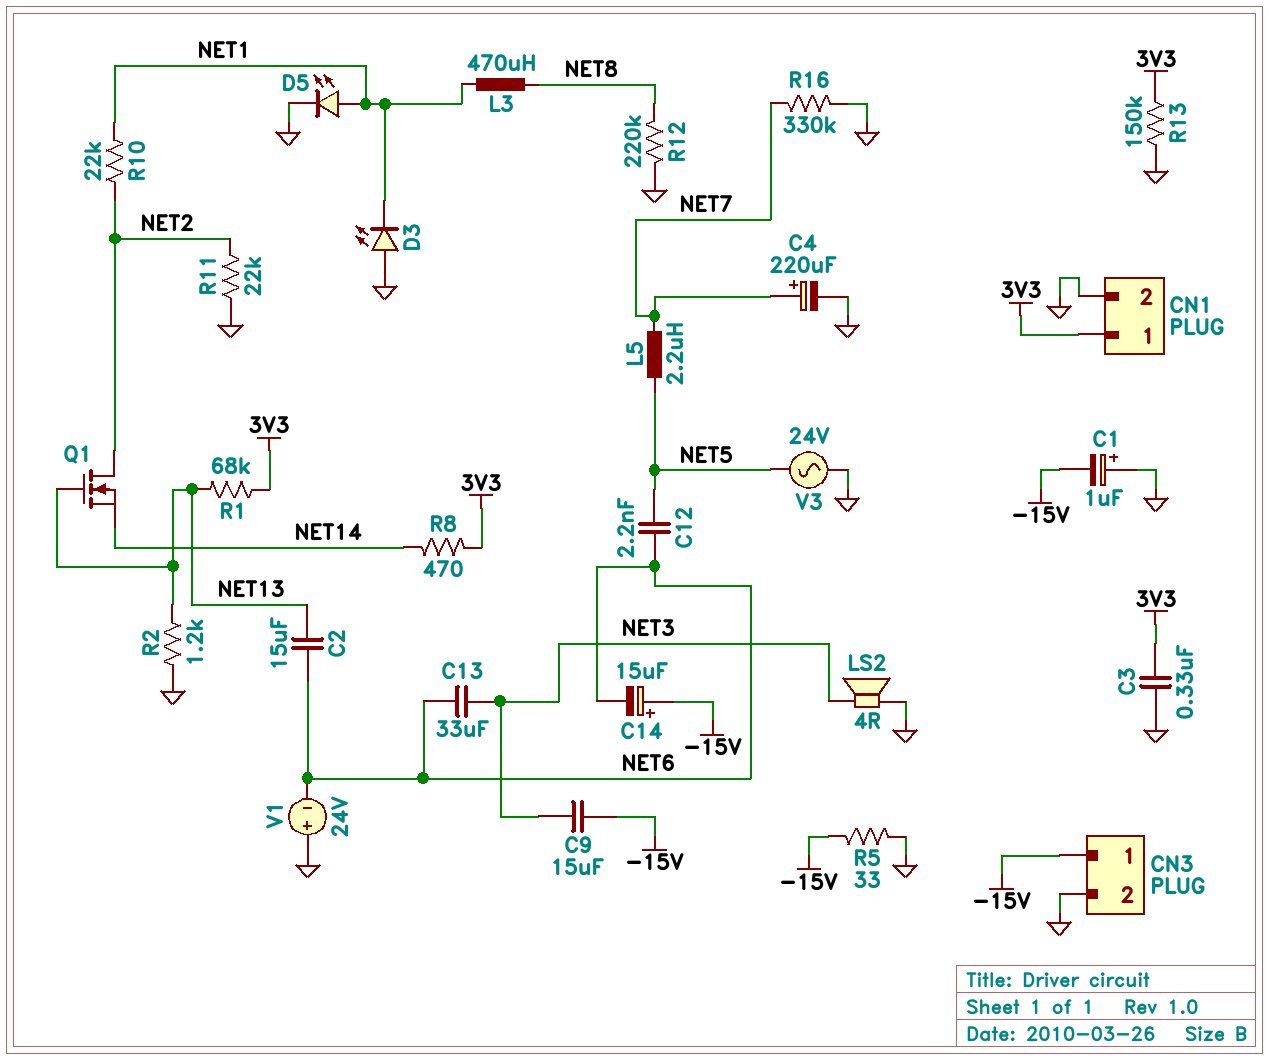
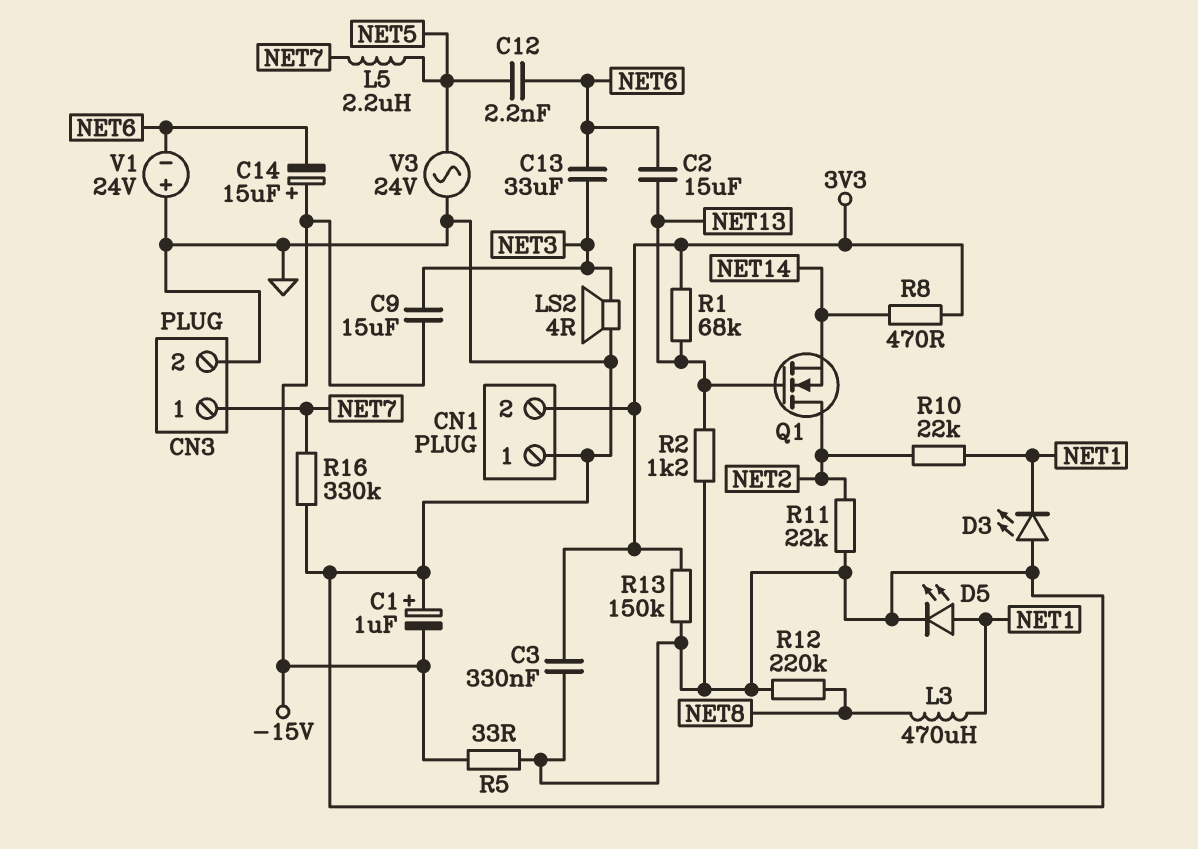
C4: 220uF (plus NET7, minus GND) -> none
CN1 pin 1: 3V3 -> GND
CN1 pin 2: GND -> 3V3
CN3 pin 1: -15V -> NET7

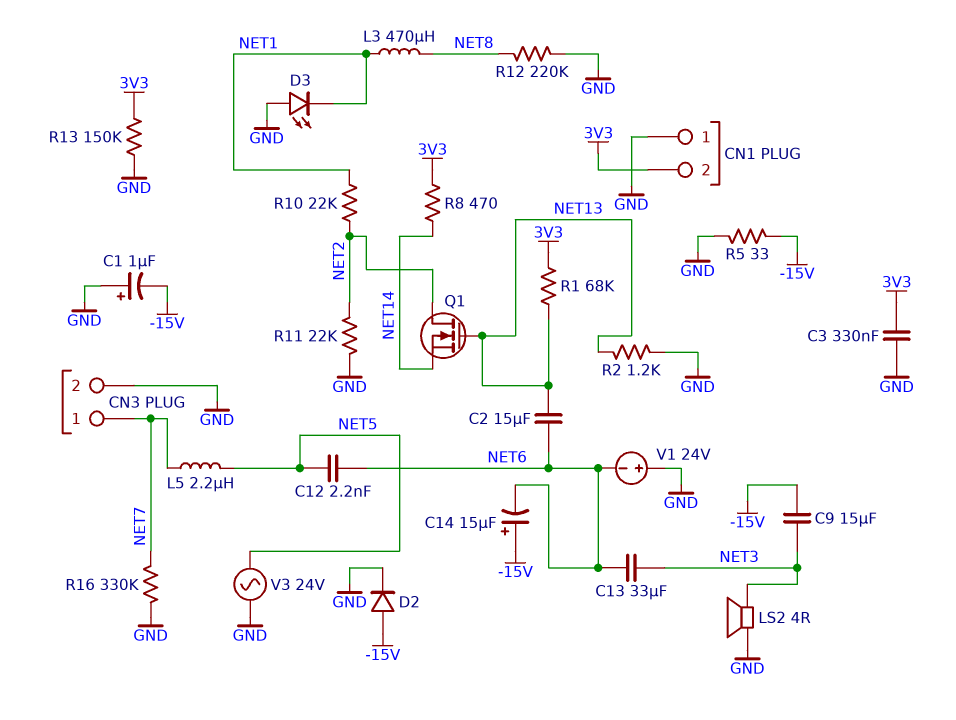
D2: none -> diode (A -15V, K GND)
D5: LED (A NET1, K GND) -> none

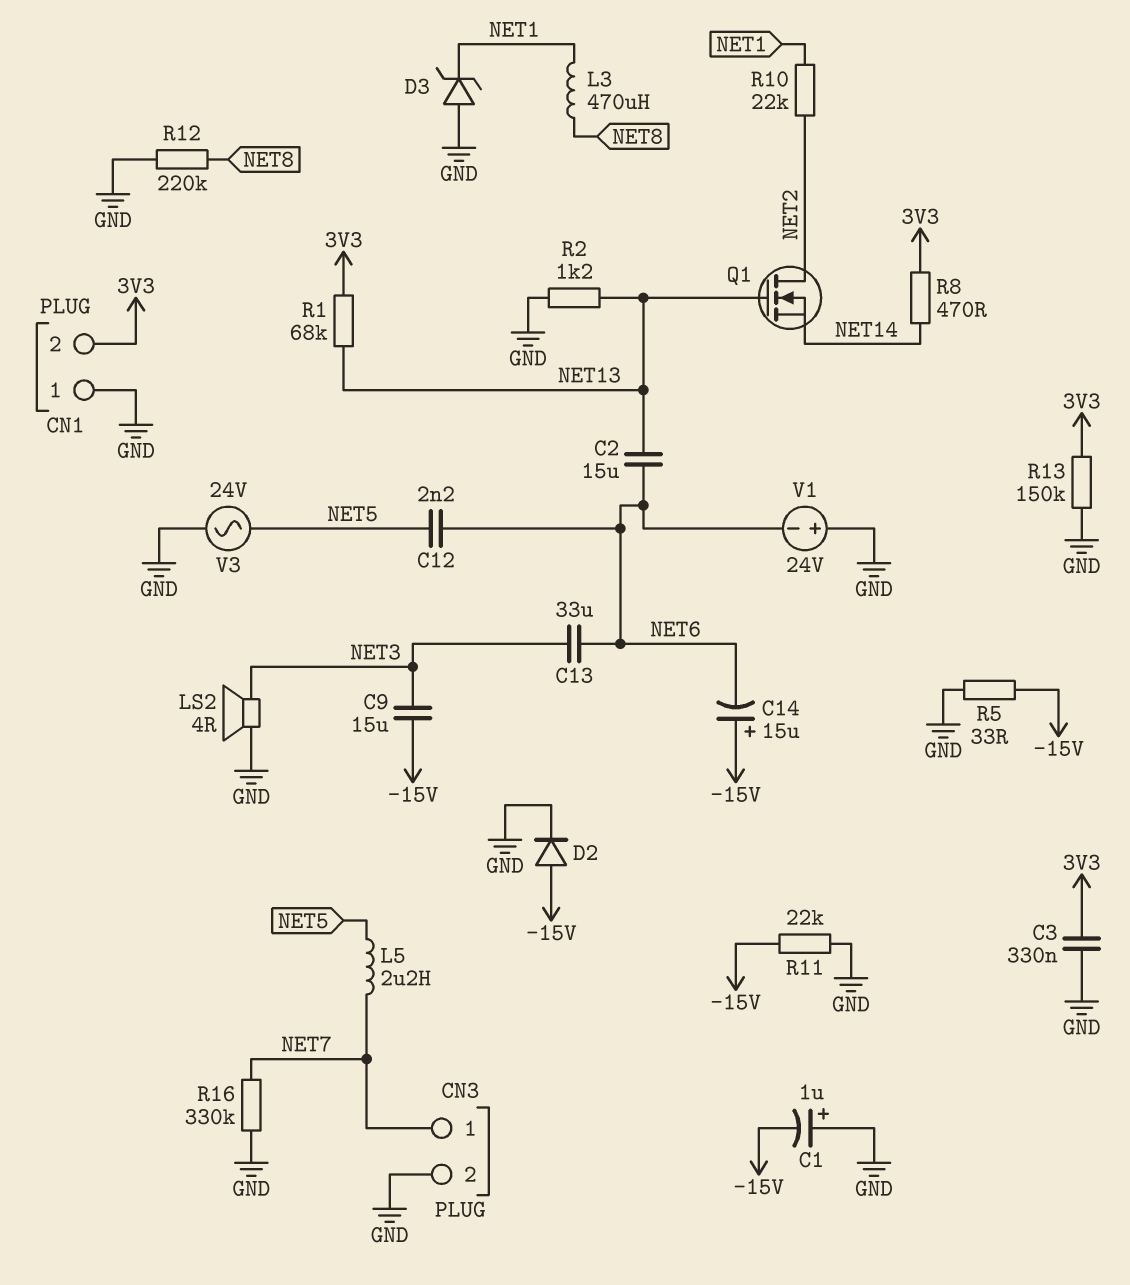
D3: LED (A GND, K NET1) -> zener (A GND, K NET1)
R11: 22k (GND, NET2) -> 22k (-15V, GND)

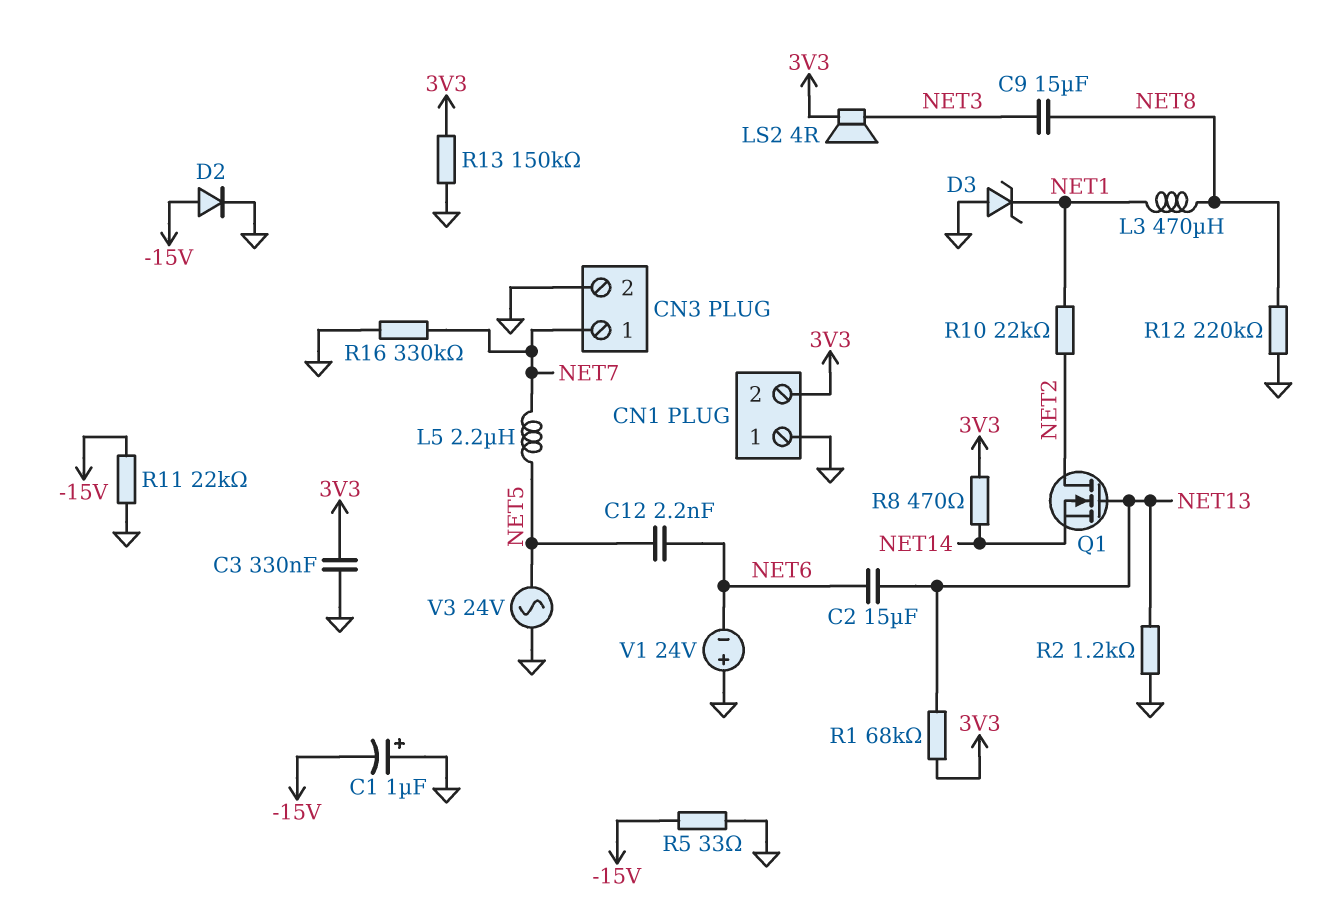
C9: 15uF (-15V, NET3) -> 15uF (NET3, NET8)
C13: 33uF (NET3, NET6) -> none
C14: 15uF (plus -15V, minus NET6) -> none
LS2: speaker 4R (GND, NET3) -> speaker 4R (3V3, NET3)

